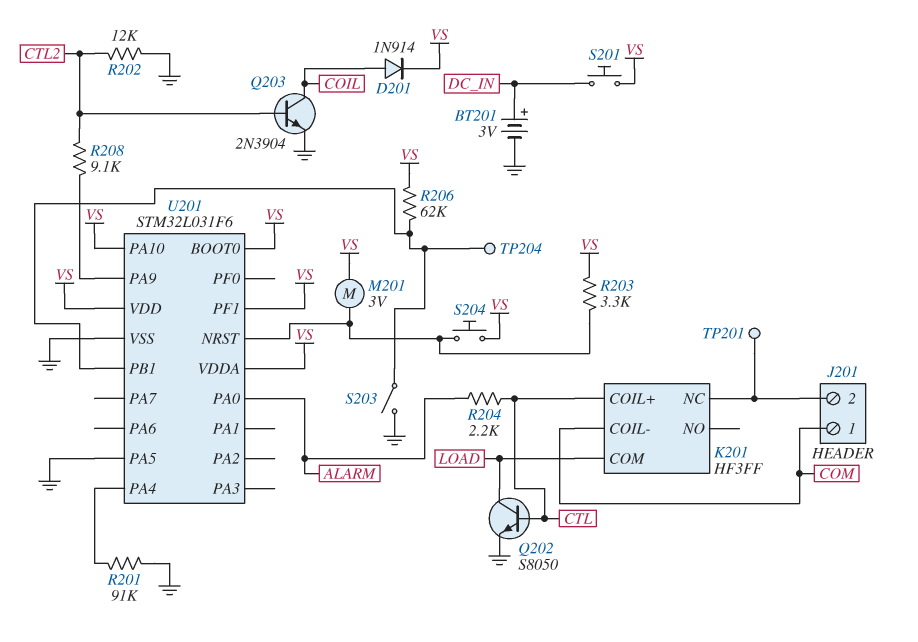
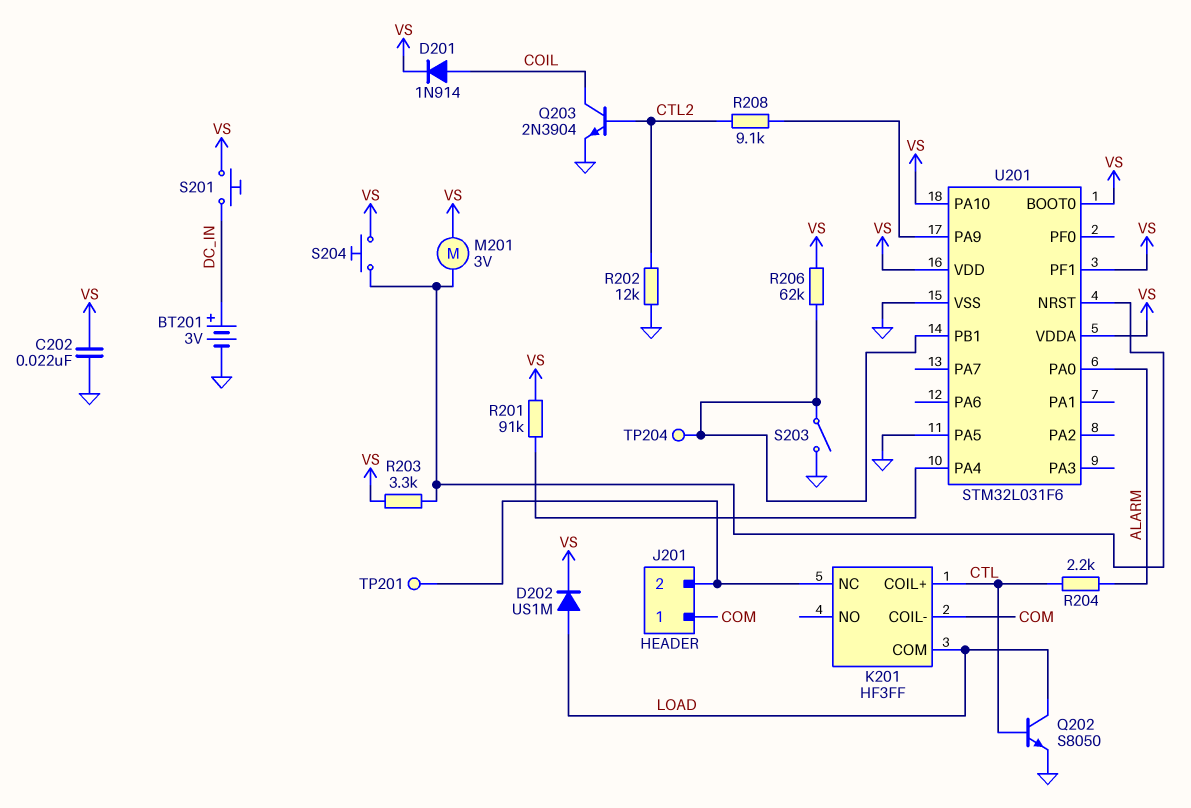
C202: none -> 22nF (GND, VS)
D202: none -> diode US1M (A LOAD, K VS)
R201: 91k (GND, U201/PA4) -> 91k (U201/PA4, VS)

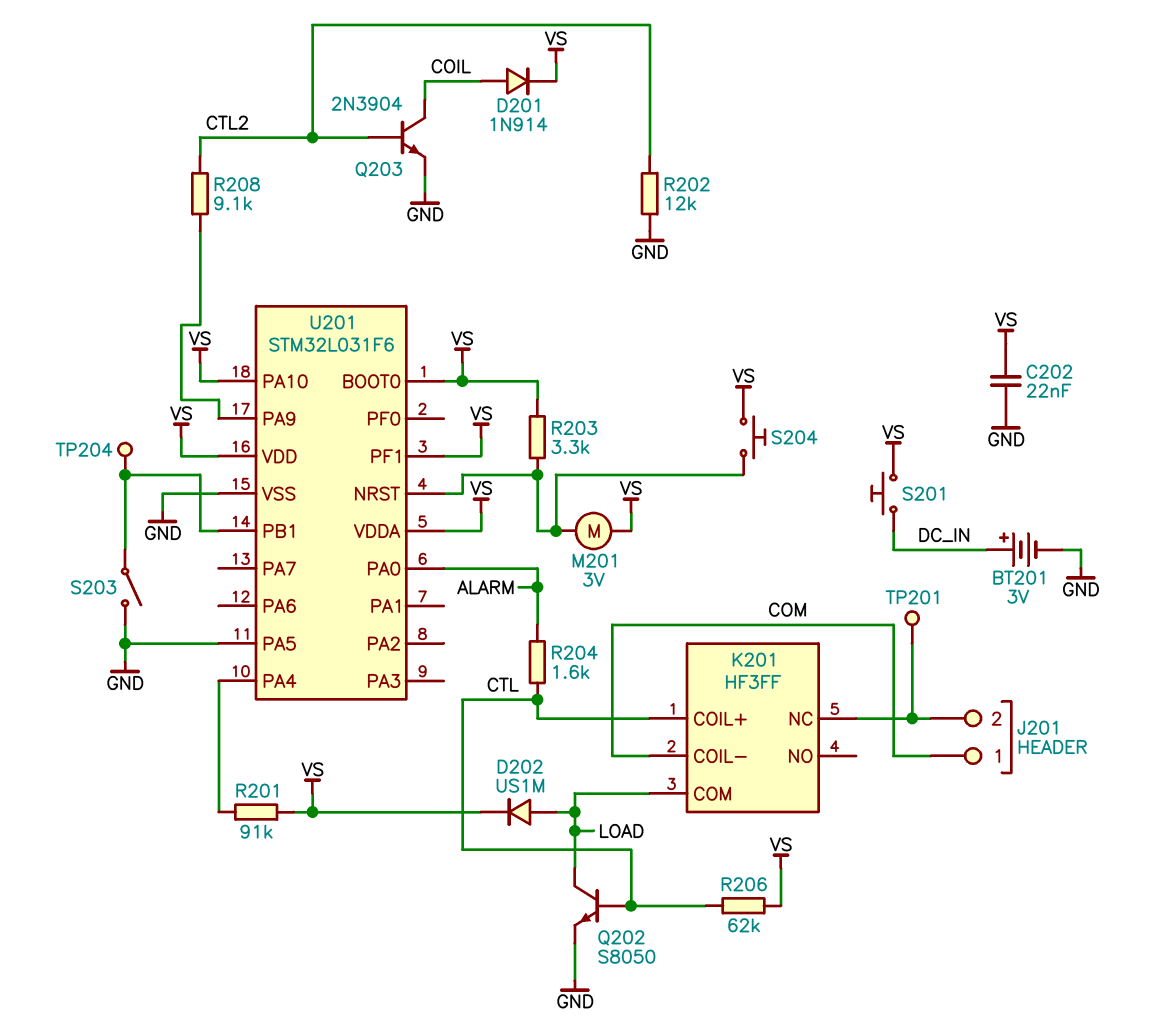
R204: 2.2k (ALARM, CTL) -> 1.6k (ALARM, CTL)
R206: 62k (U201/PB1, VS) -> 62k (CTL, VS)

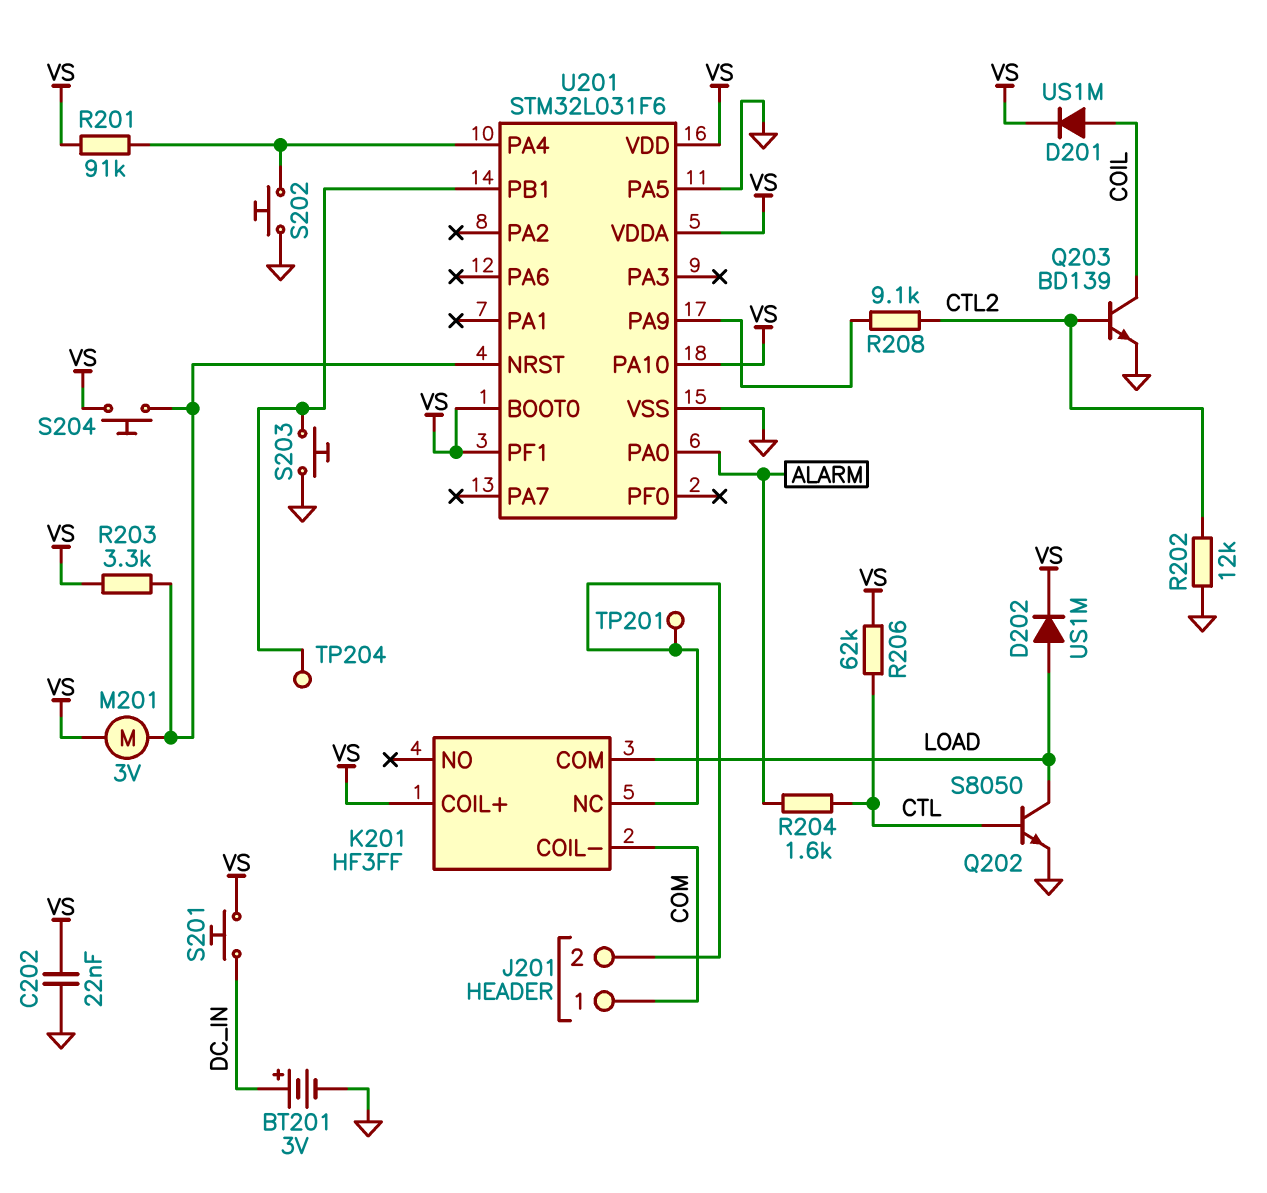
D201: diode 1N914 (A COIL, K VS) -> diode US1M (A COIL, K VS)
K201 pin COIL+: CTL -> VS
Q203: NPN 2N3904 (B CTL2, C COIL, E GND) -> NPN BD139 (B CTL2, C COIL, E GND)
S202: none -> button (GND, U201/PA4)
S203: switch (GND, U201/PB1) -> button (GND, U201/PB1)

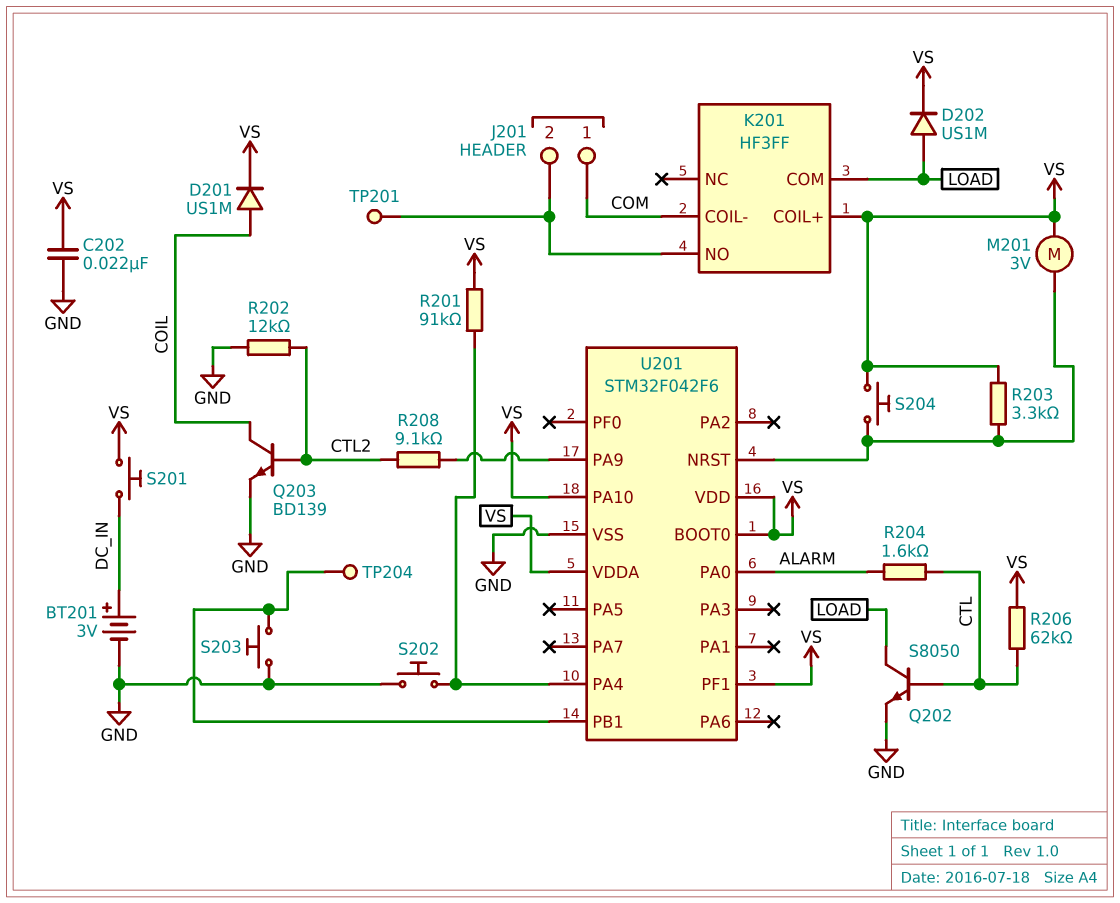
K201 pin NC: J201/2 -> none
K201 pin NO: none -> J201/2
U201: STM32L031F6 -> STM32F042F6
U201 pin PA5: GND -> none

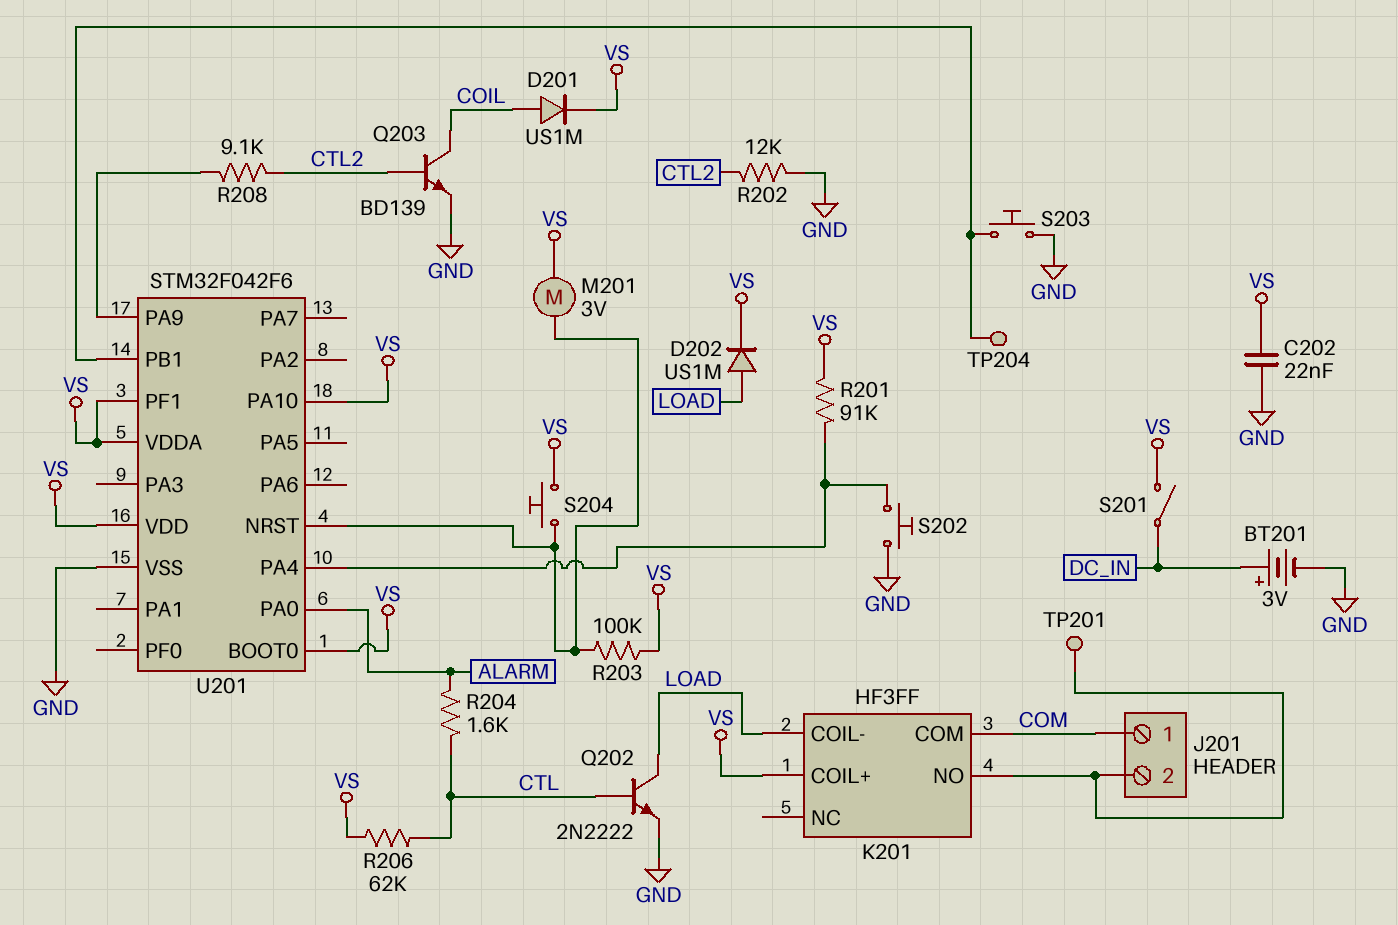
K201 pin COIL-: COM -> LOAD
K201 pin COM: LOAD -> COM
Q202: NPN S8050 (B CTL, C LOAD, E GND) -> NPN 2N2222 (B CTL, C LOAD, E GND)
R203: 3.3k (U201/NRST, VS) -> 100k (U201/NRST, VS)
S201: button (DC_IN, VS) -> switch (DC_IN, VS)

